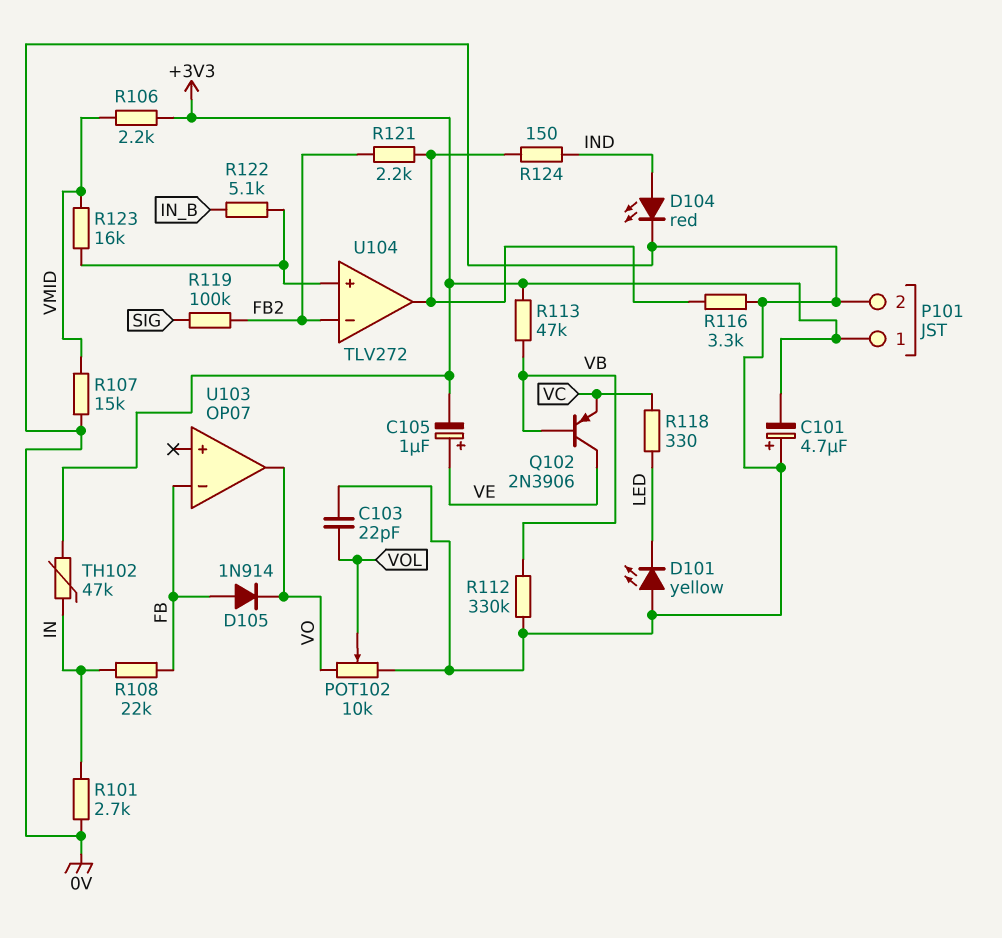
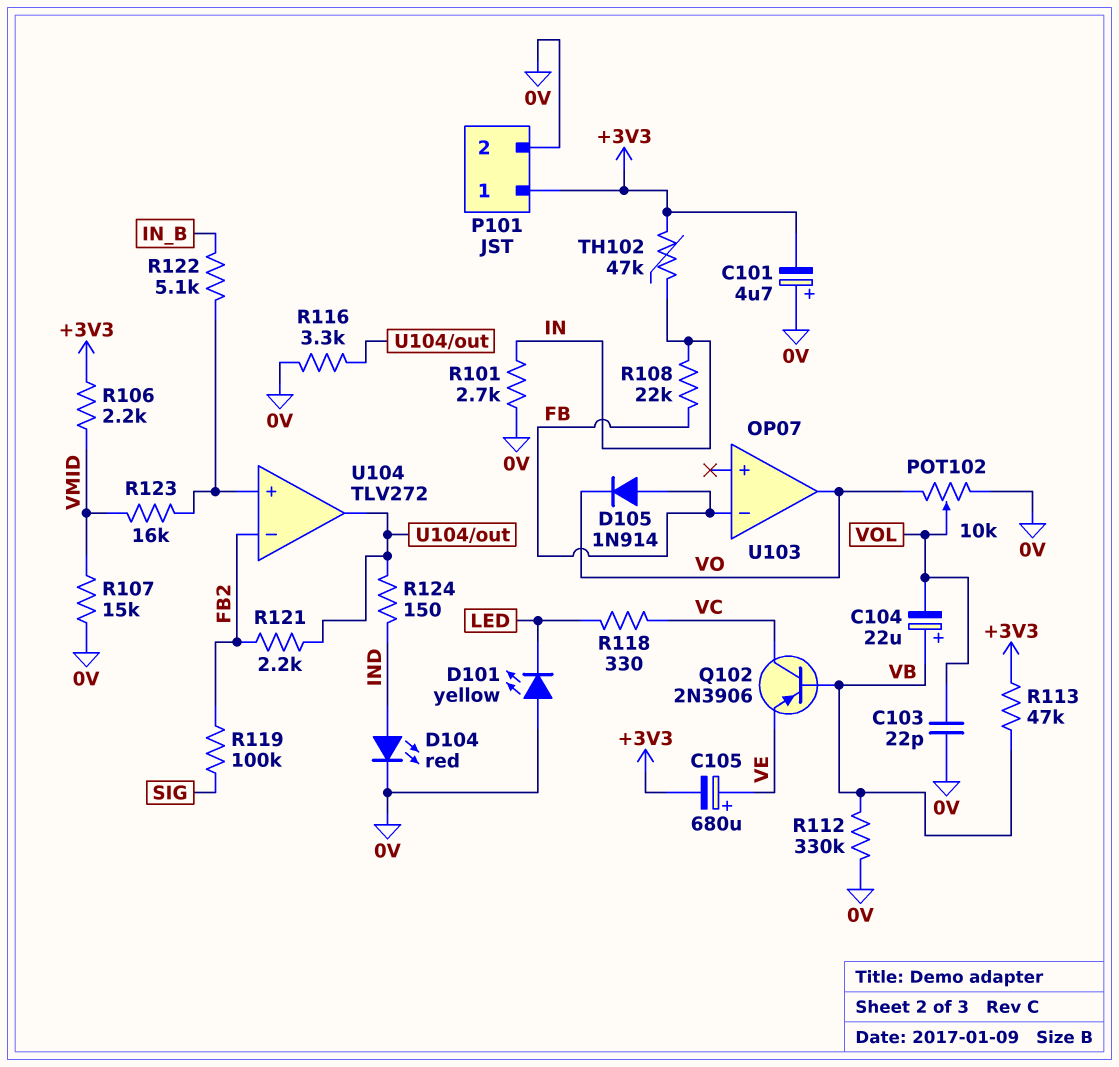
C104: none -> 22uF (plus VB, minus VOL)
C105: 1uF (plus VE, minus +3V3) -> 680uF (plus VE, minus +3V3)
Q102: PNP 2N3906 (B VB, C VE, E VC) -> PNP 2N3906 (B VB, C VC, E VE)

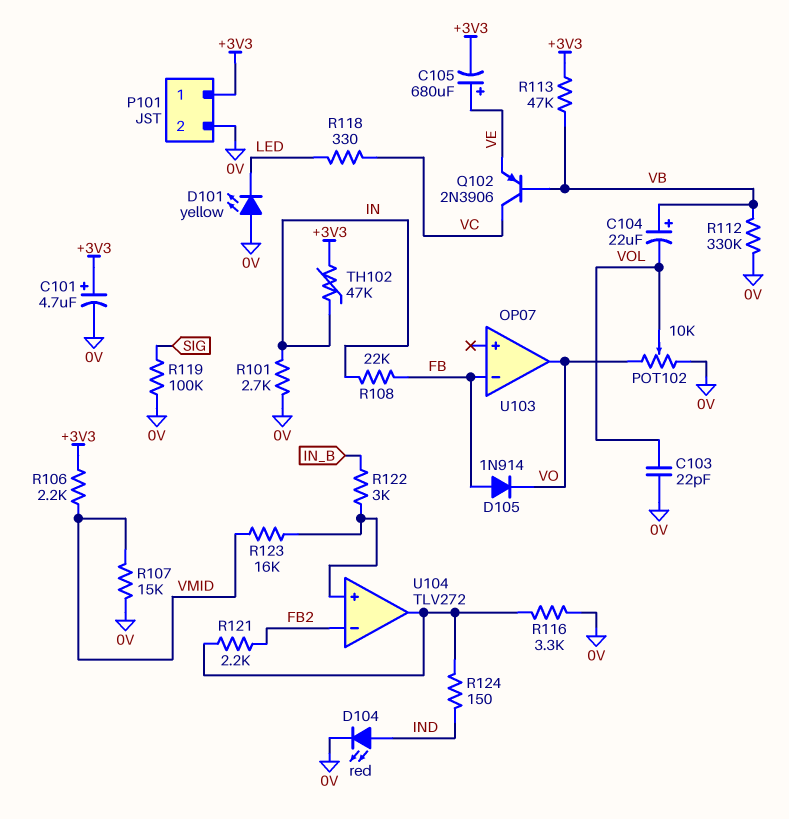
C101: 4.7uF (plus 0V, minus +3V3) -> 4.7uF (plus +3V3, minus 0V)
R119: 100k (FB2, SIG) -> 100k (0V, SIG)
R122: 5.1k (IN_B, U104/in+) -> 3k (IN_B, U104/in+)

